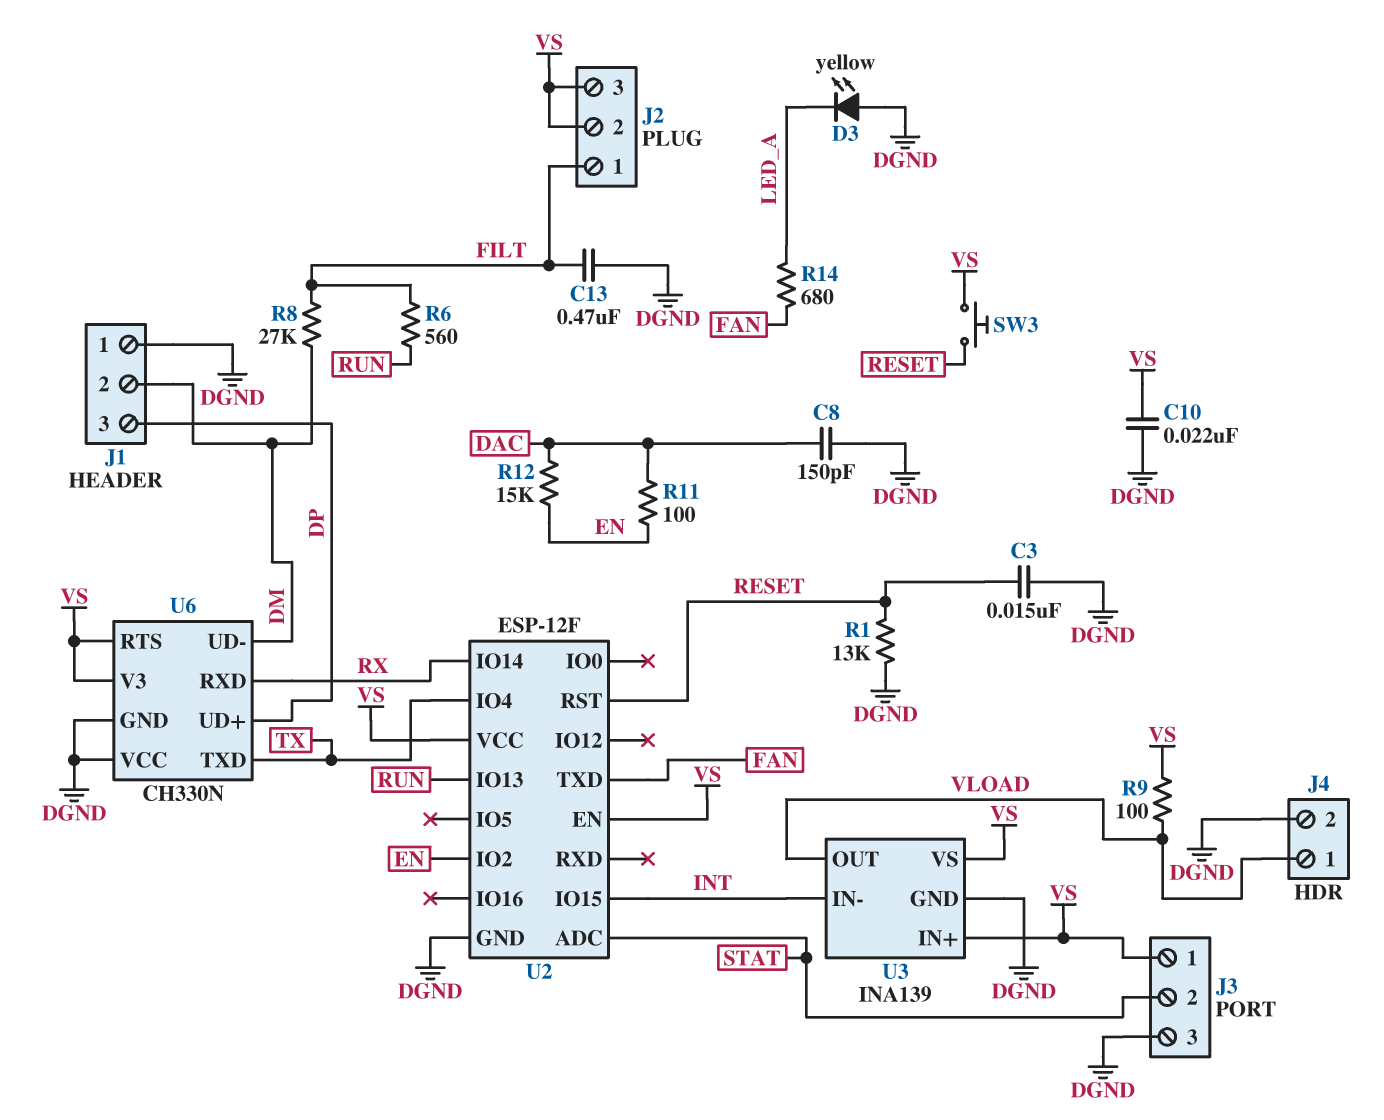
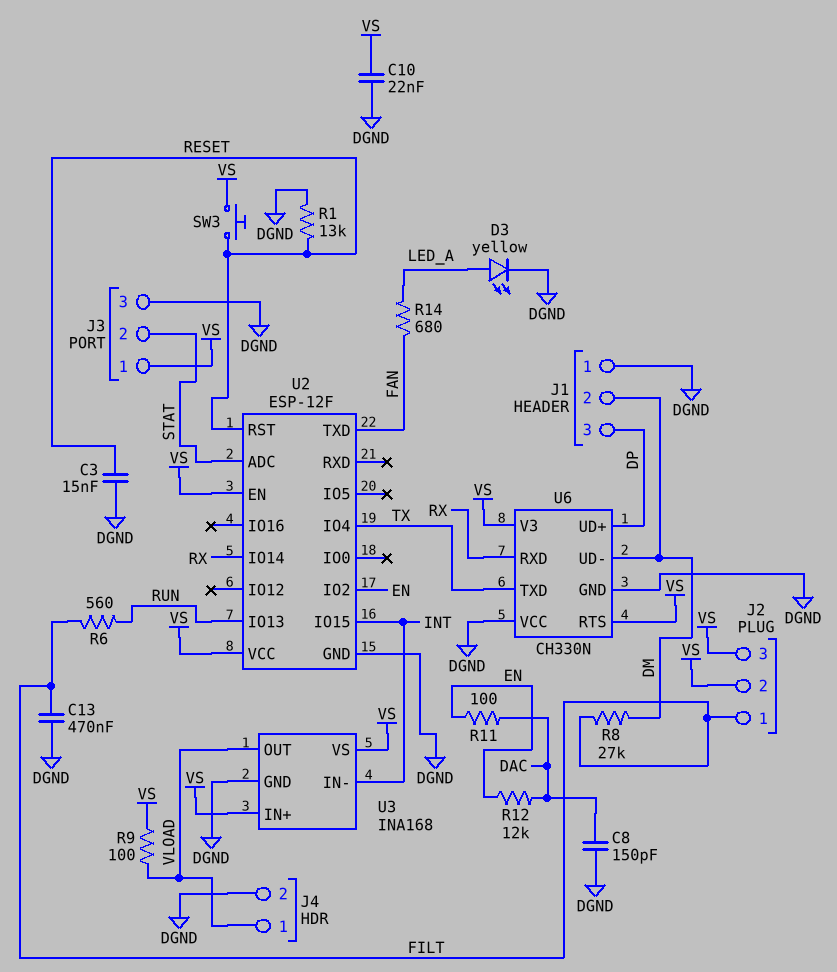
D3: LED yellow (A DGND, K LED_A) -> LED yellow (A LED_A, K DGND)
R12: 15k (DAC, EN) -> 12k (DAC, EN)
U3: INA139 -> INA168

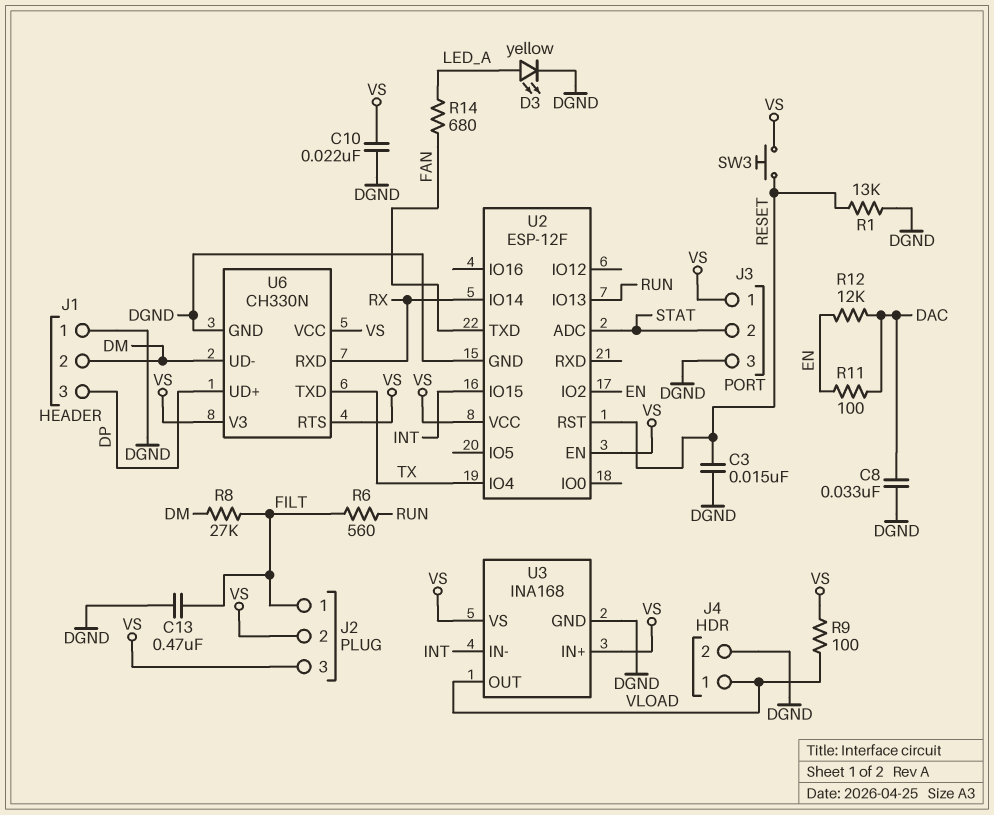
C8: 150pF (DAC, DGND) -> 33nF (DAC, DGND)
U6 pin VCC: DGND -> VS

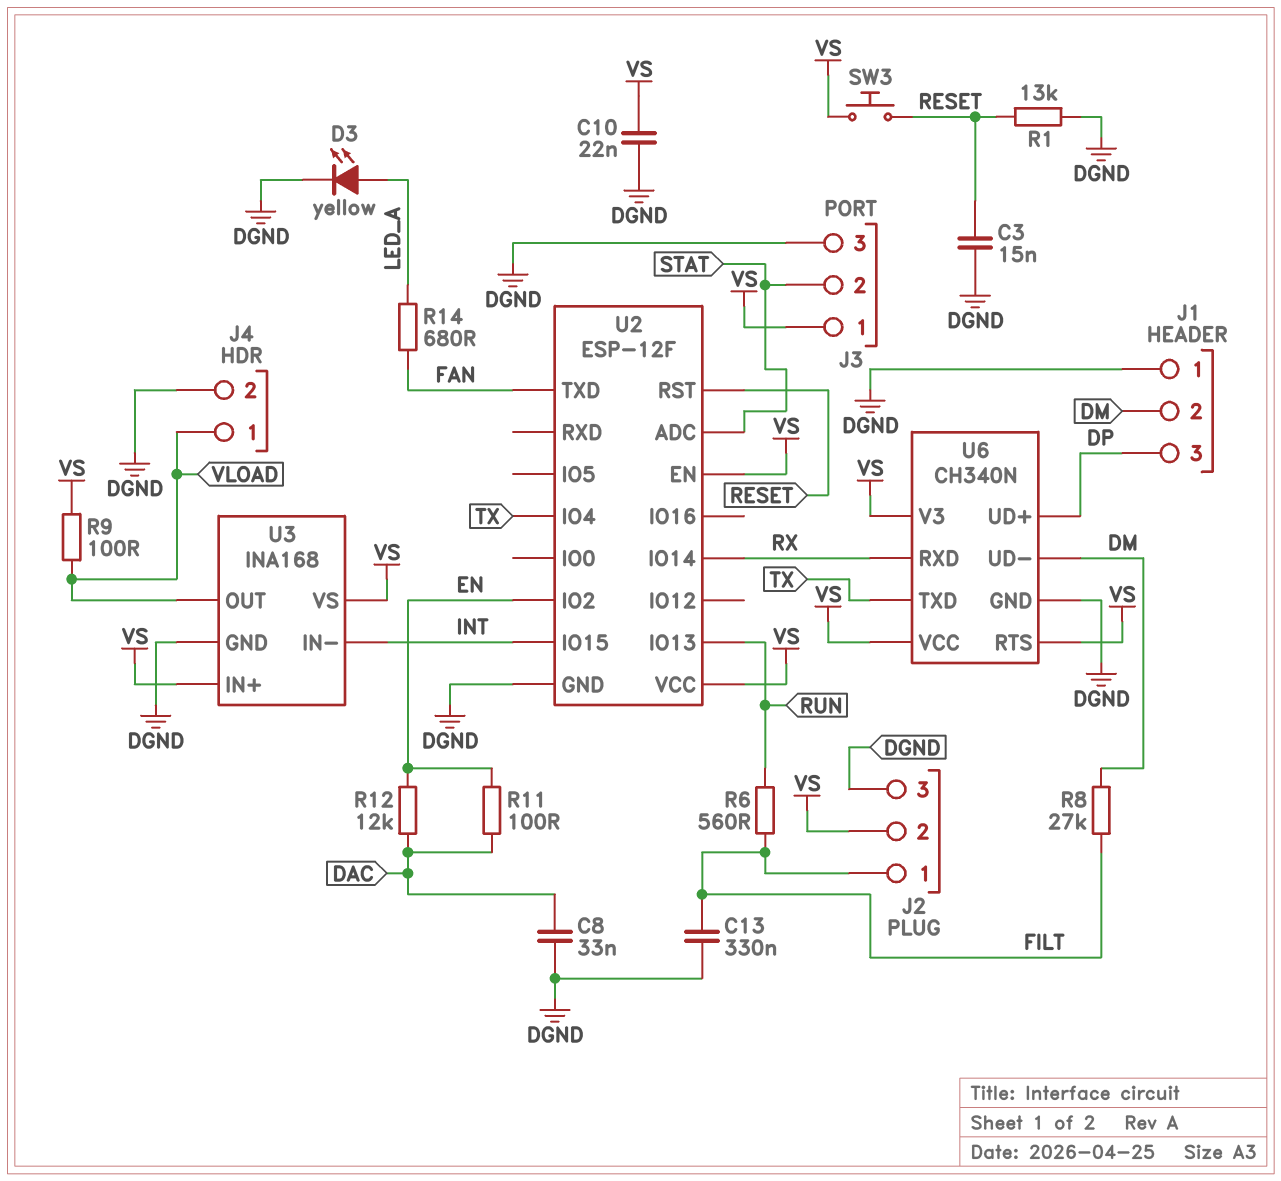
C13: 470nF (DGND, FILT) -> 330nF (DGND, FILT)
J2 pin 3: VS -> DGND
U6: CH330N -> CH340N

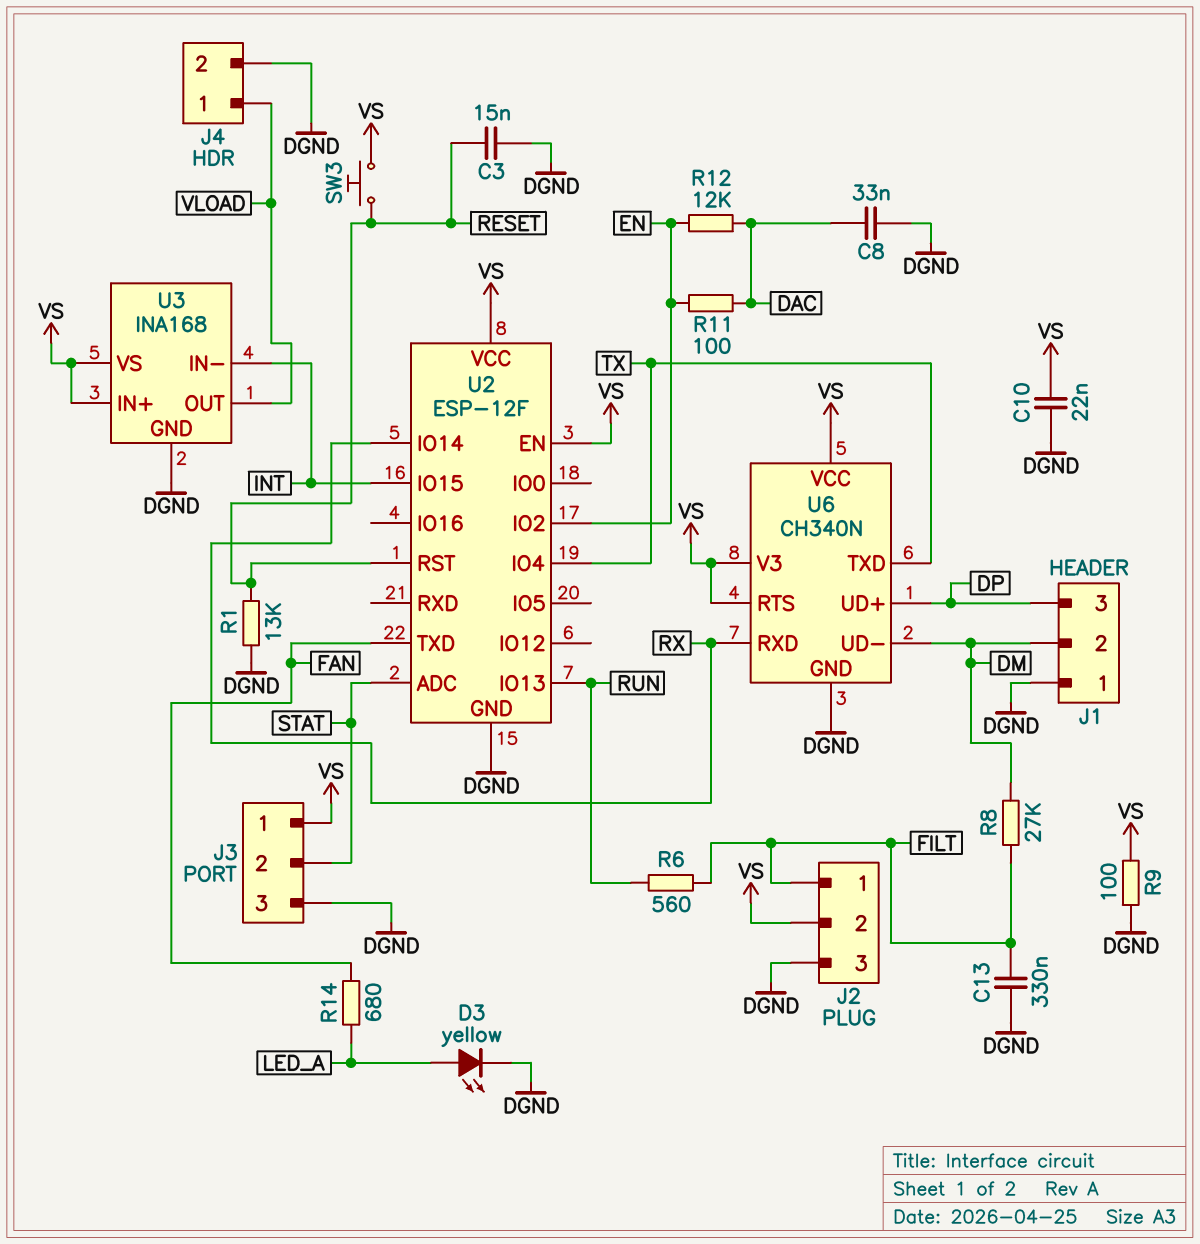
R9: 100 (VLOAD, VS) -> 100 (DGND, VS)

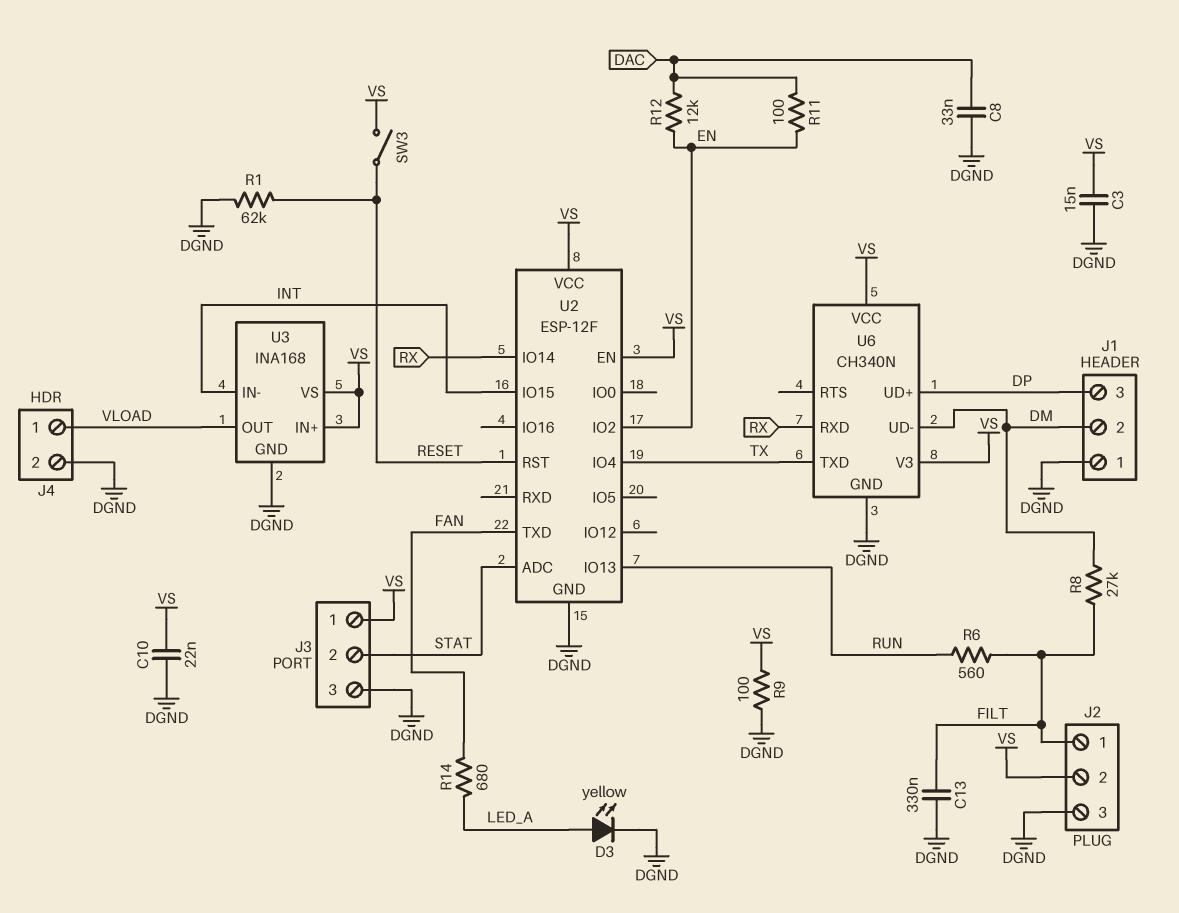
C3: 15nF (DGND, RESET) -> 15nF (DGND, VS)
R1: 13k (DGND, RESET) -> 62k (DGND, RESET)
SW3: button (RESET, VS) -> switch (RESET, VS)
U6 pin RTS: VS -> none

